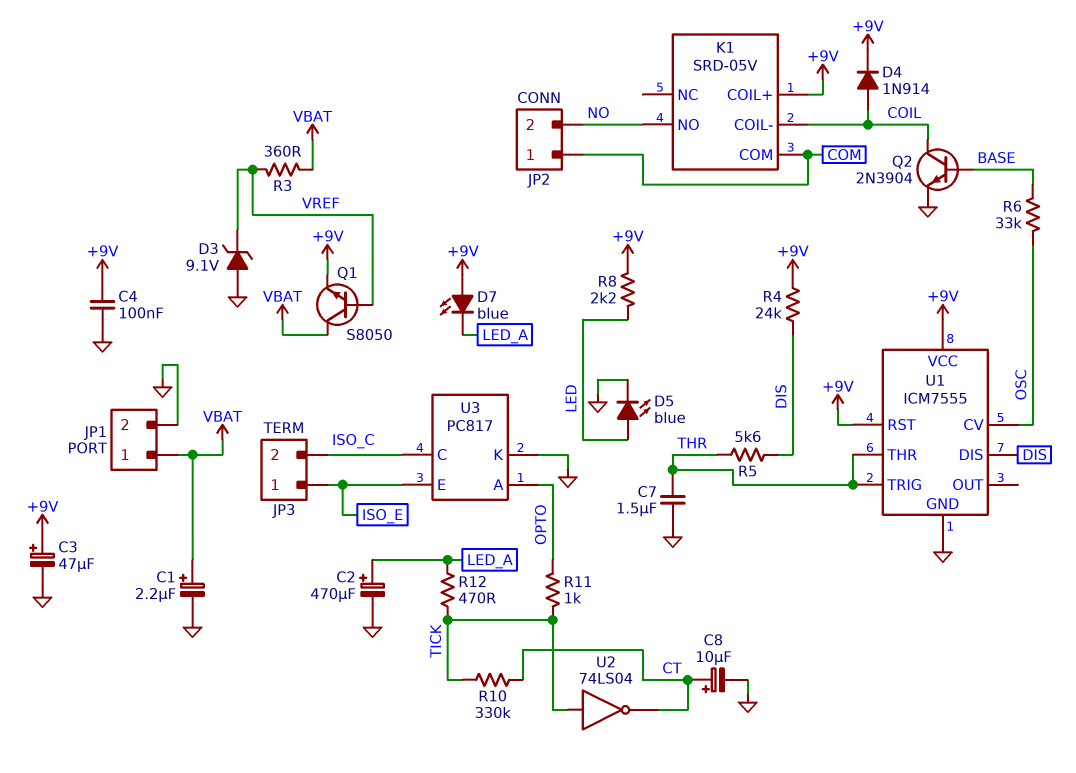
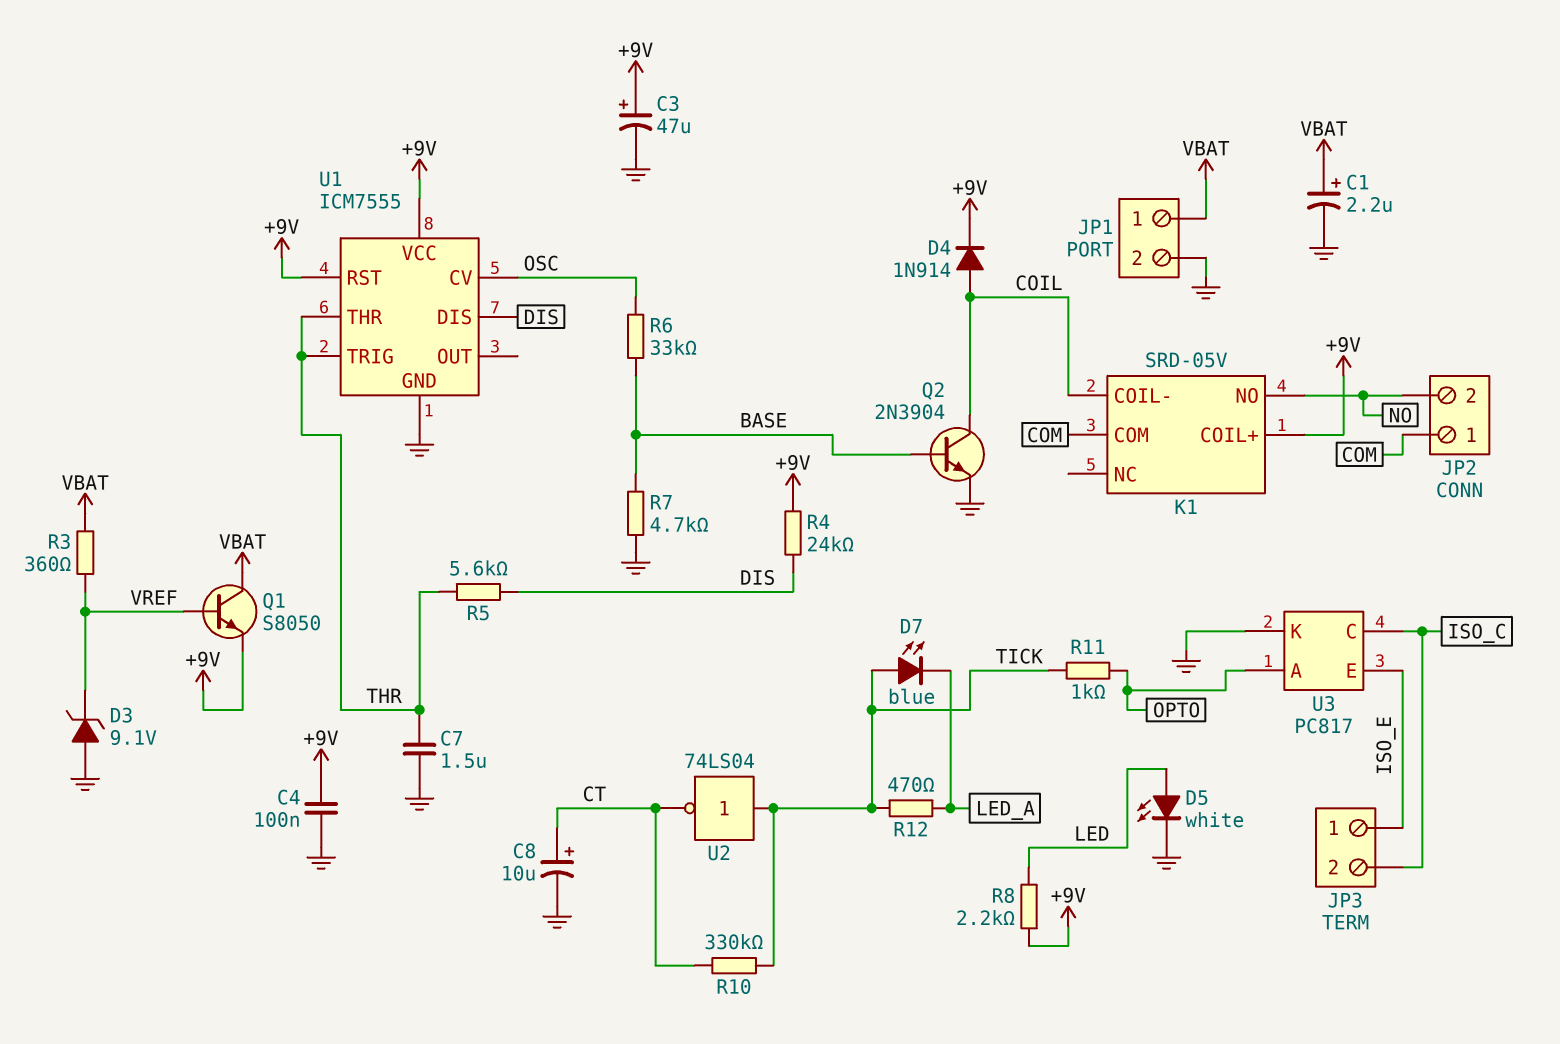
C2: 470uF (plus LED_A, minus GND) -> none
D5: LED blue (A LED, K GND) -> LED white (A LED, K GND)
D7: LED blue (A +9V, K LED_A) -> LED blue (A TICK, K LED_A)
R7: none -> 4.7k (BASE, GND)

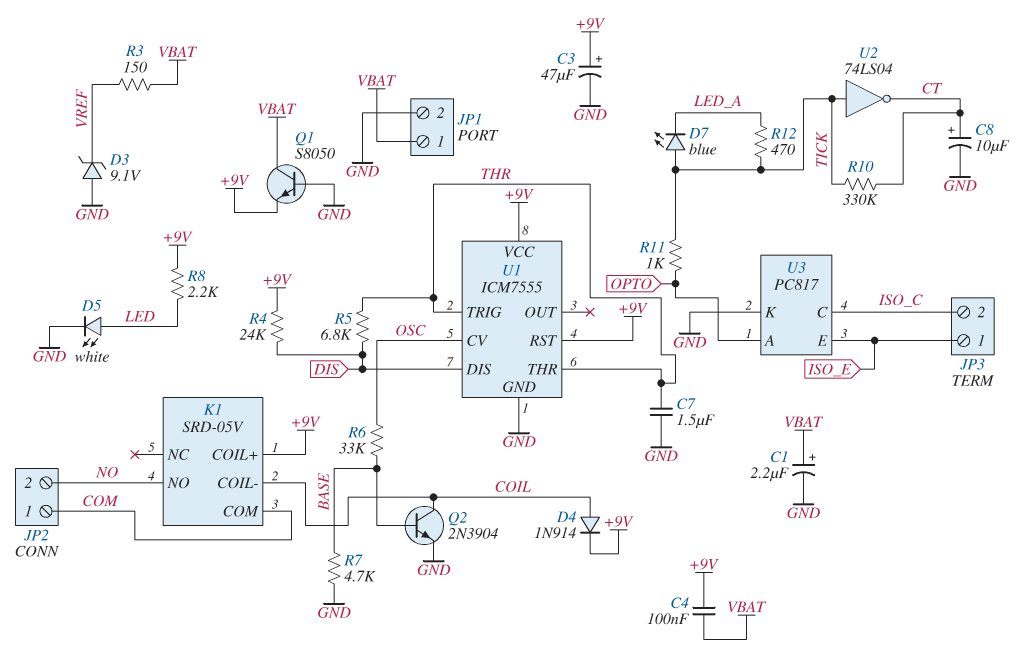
C4: 100nF (+9V, GND) -> 100nF (+9V, VBAT)
Q1: NPN S8050 (B VREF, C VBAT, E +9V) -> NPN S8050 (B GND, C VBAT, E +9V)
R3: 360 (VBAT, VREF) -> 150 (VBAT, VREF)
R5: 5.6k (DIS, THR) -> 6.8k (DIS, THR)

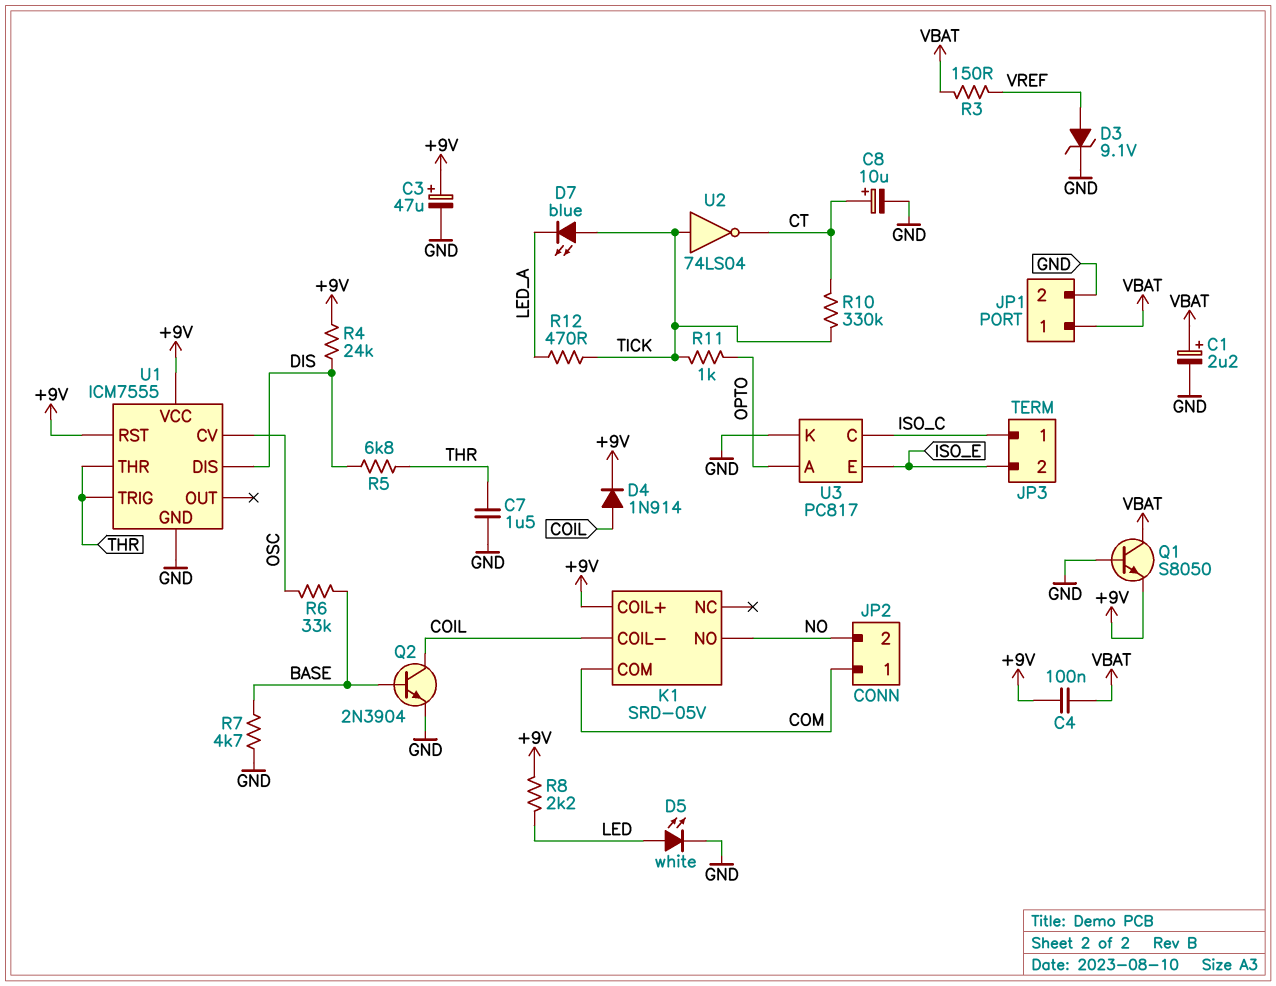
D3: zener 9.1V (A GND, K VREF) -> zener 9.1V (A VREF, K GND)
JP3 pin 1: ISO_E -> ISO_C
JP3 pin 2: ISO_C -> ISO_E

